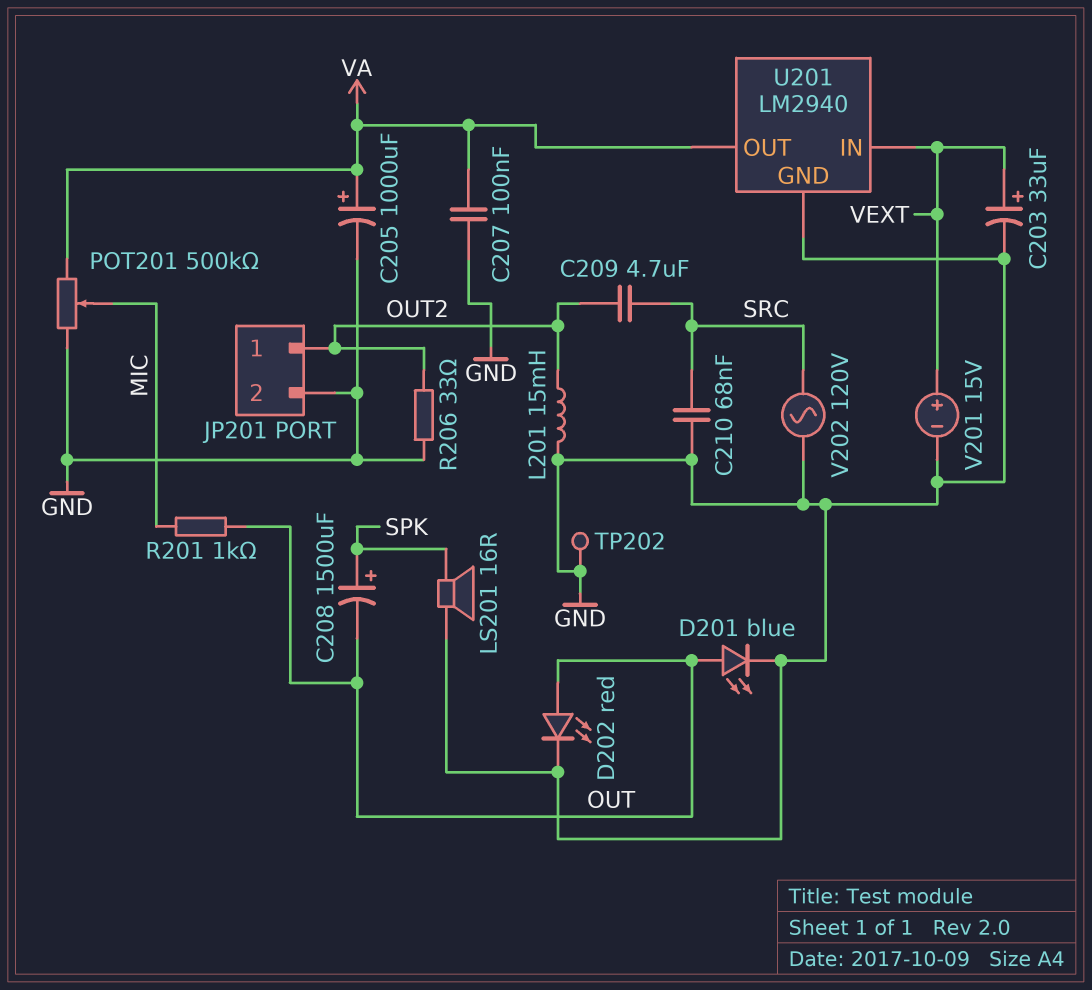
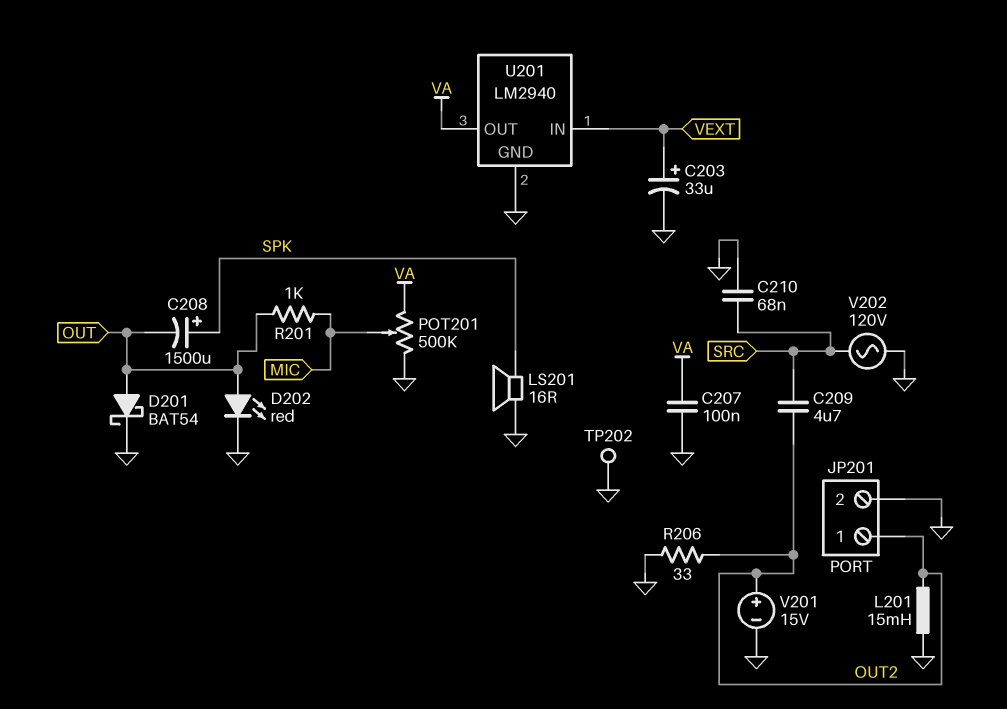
C205: 1000uF (plus VA, minus GND) -> none
D201: LED blue (A OUT, K GND) -> schottky BAT54 (A OUT, K GND)
V201: 15V (plus VEXT, minus GND) -> 15V (plus OUT2, minus GND)

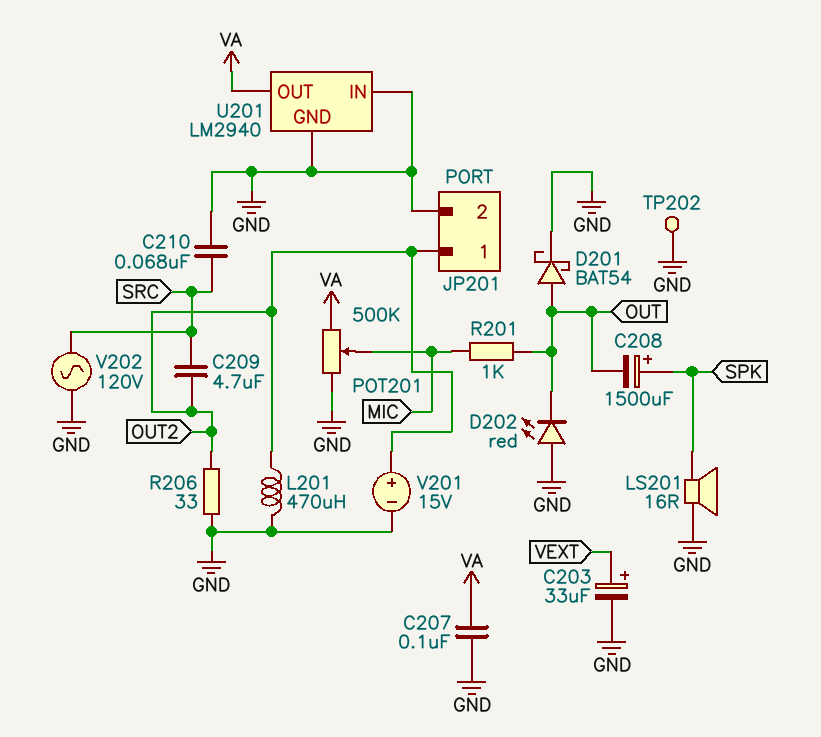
D202: LED red (A OUT, K GND) -> LED red (A GND, K OUT)
L201: 15mH (GND, OUT2) -> 470uH (GND, OUT2)
U201 pin IN: VEXT -> GND

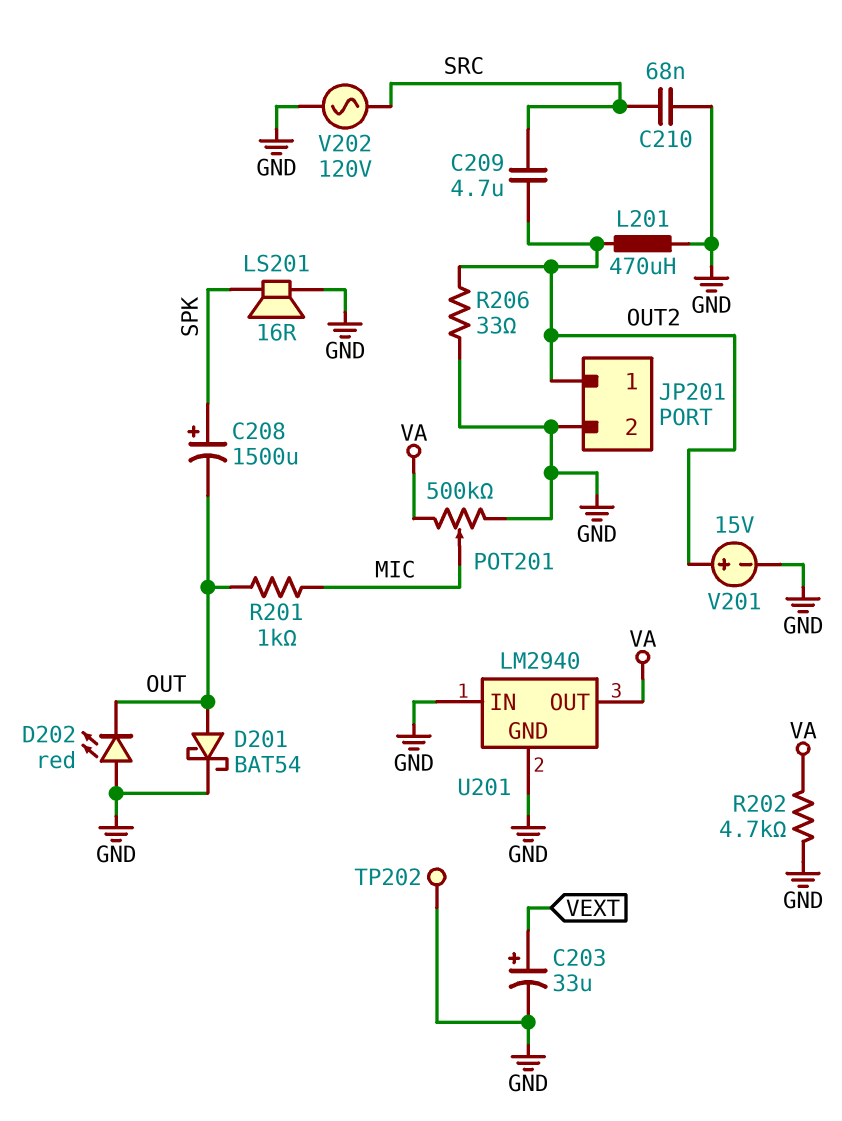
C207: 100nF (GND, VA) -> none
R202: none -> 4.7k (GND, VA)

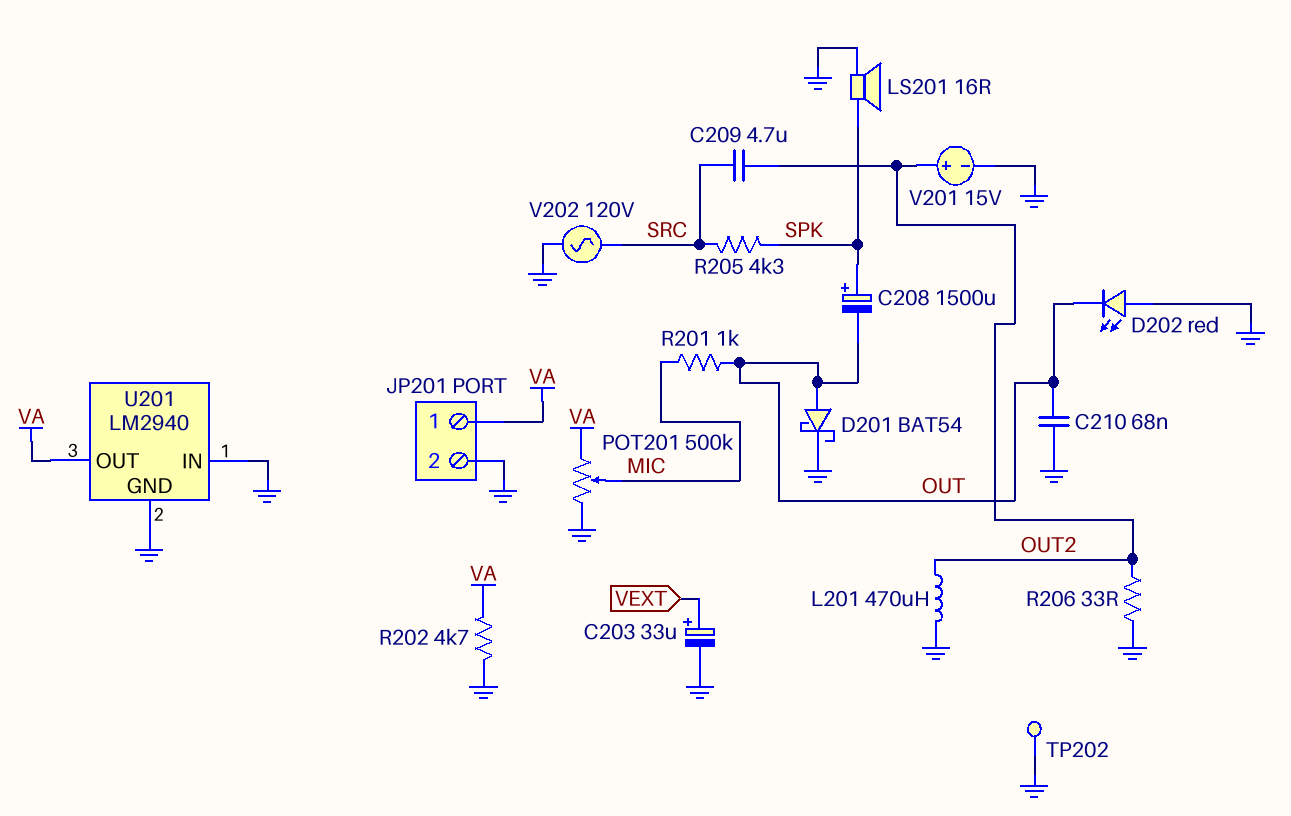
C210: 68nF (GND, SRC) -> 68nF (GND, OUT)
JP201 pin 1: OUT2 -> VA
R205: none -> 4.3k (SPK, SRC)

